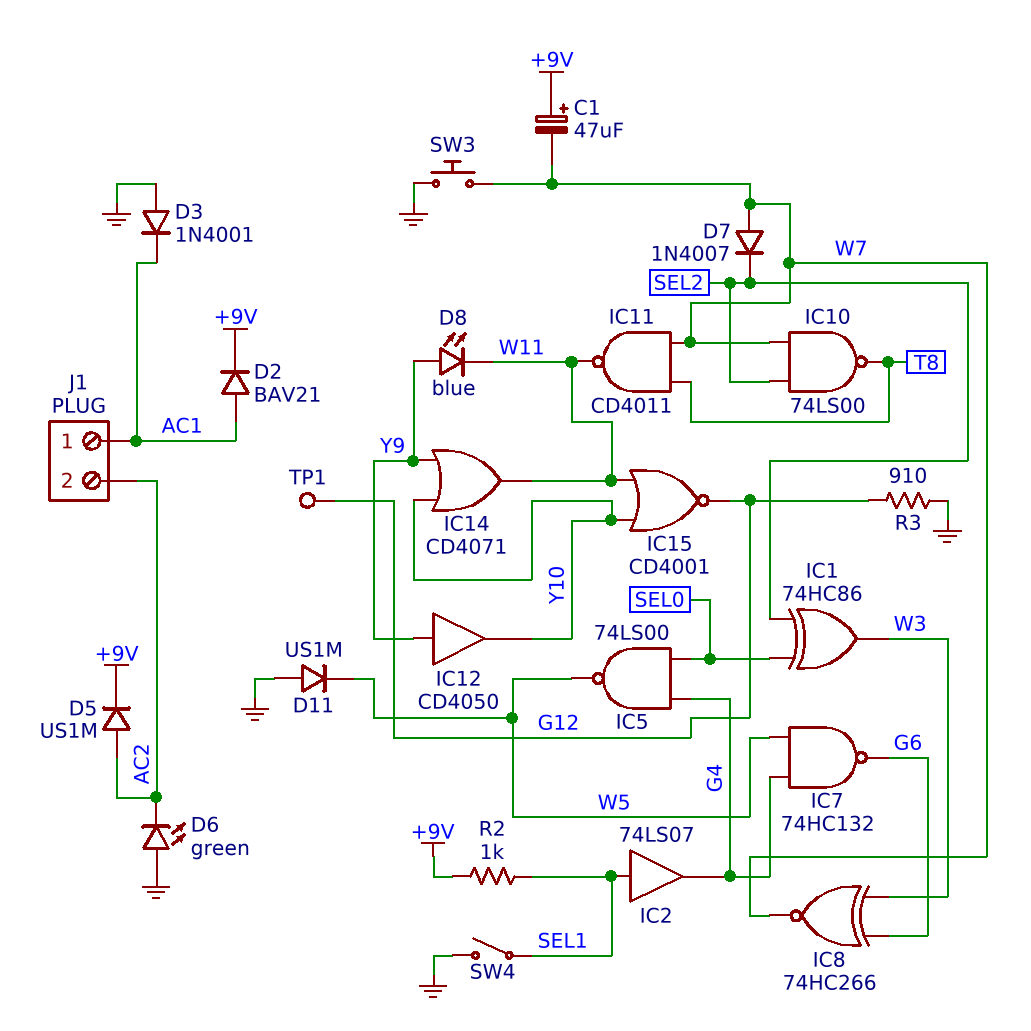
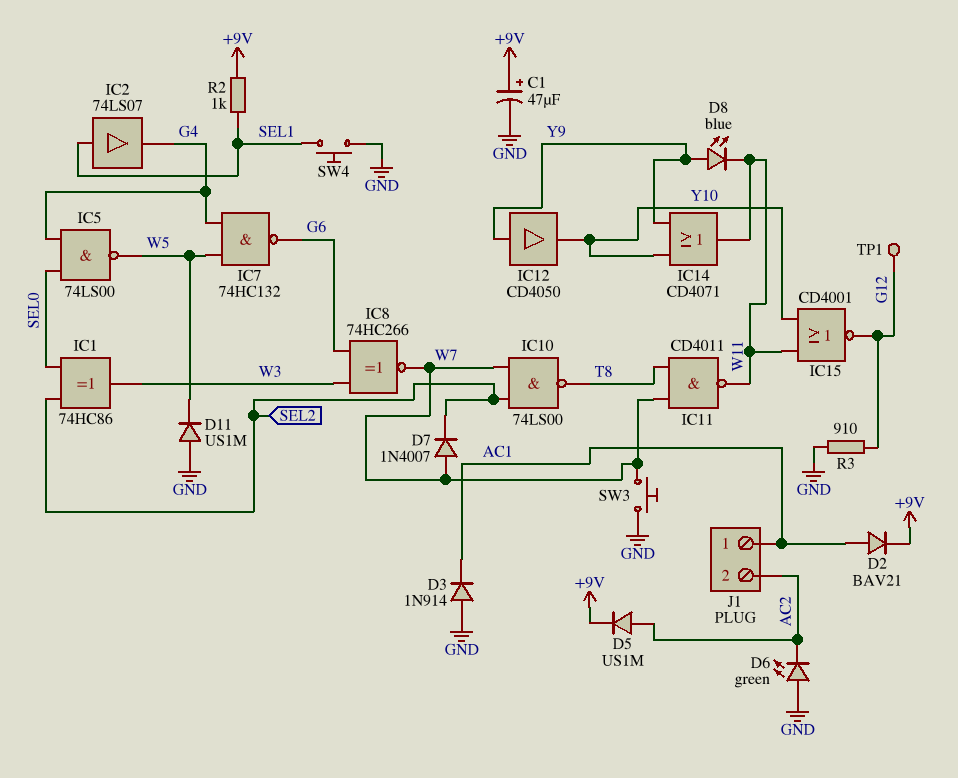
C1: 47uF (plus +9V, minus W7) -> 47uF (plus +9V, minus GND)
D3: diode 1N4001 (A GND, K AC1) -> diode 1N914 (A GND, K AC1)
SW4: switch (GND, SEL1) -> button (GND, SEL1)

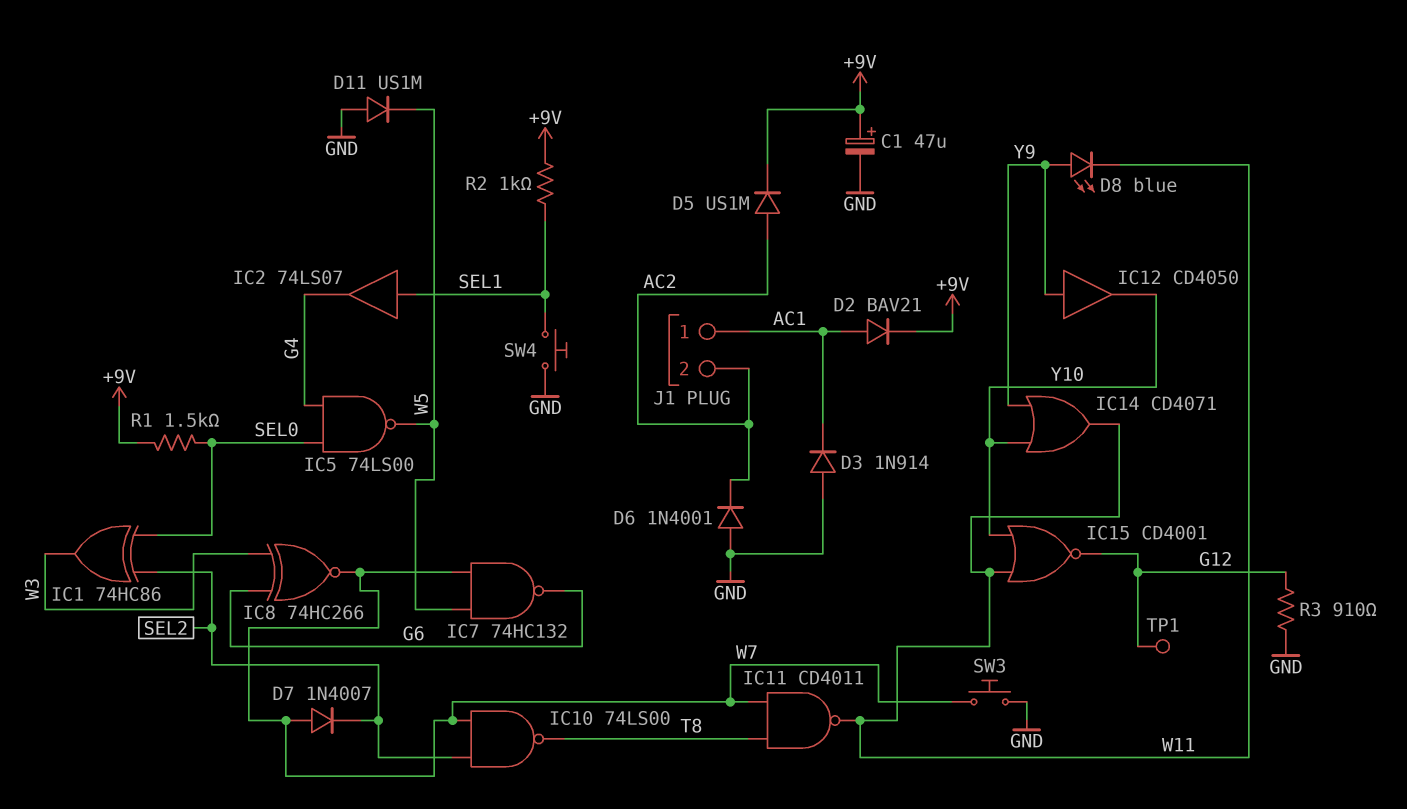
D6: LED green (A GND, K AC2) -> diode 1N4001 (A GND, K AC2)
IC7: NAND 74HC132 (in G4, in W5, out G6) -> NAND 74HC132 (in W5, in W7, out G6)
R1: none -> 1.5k (+9V, SEL0)

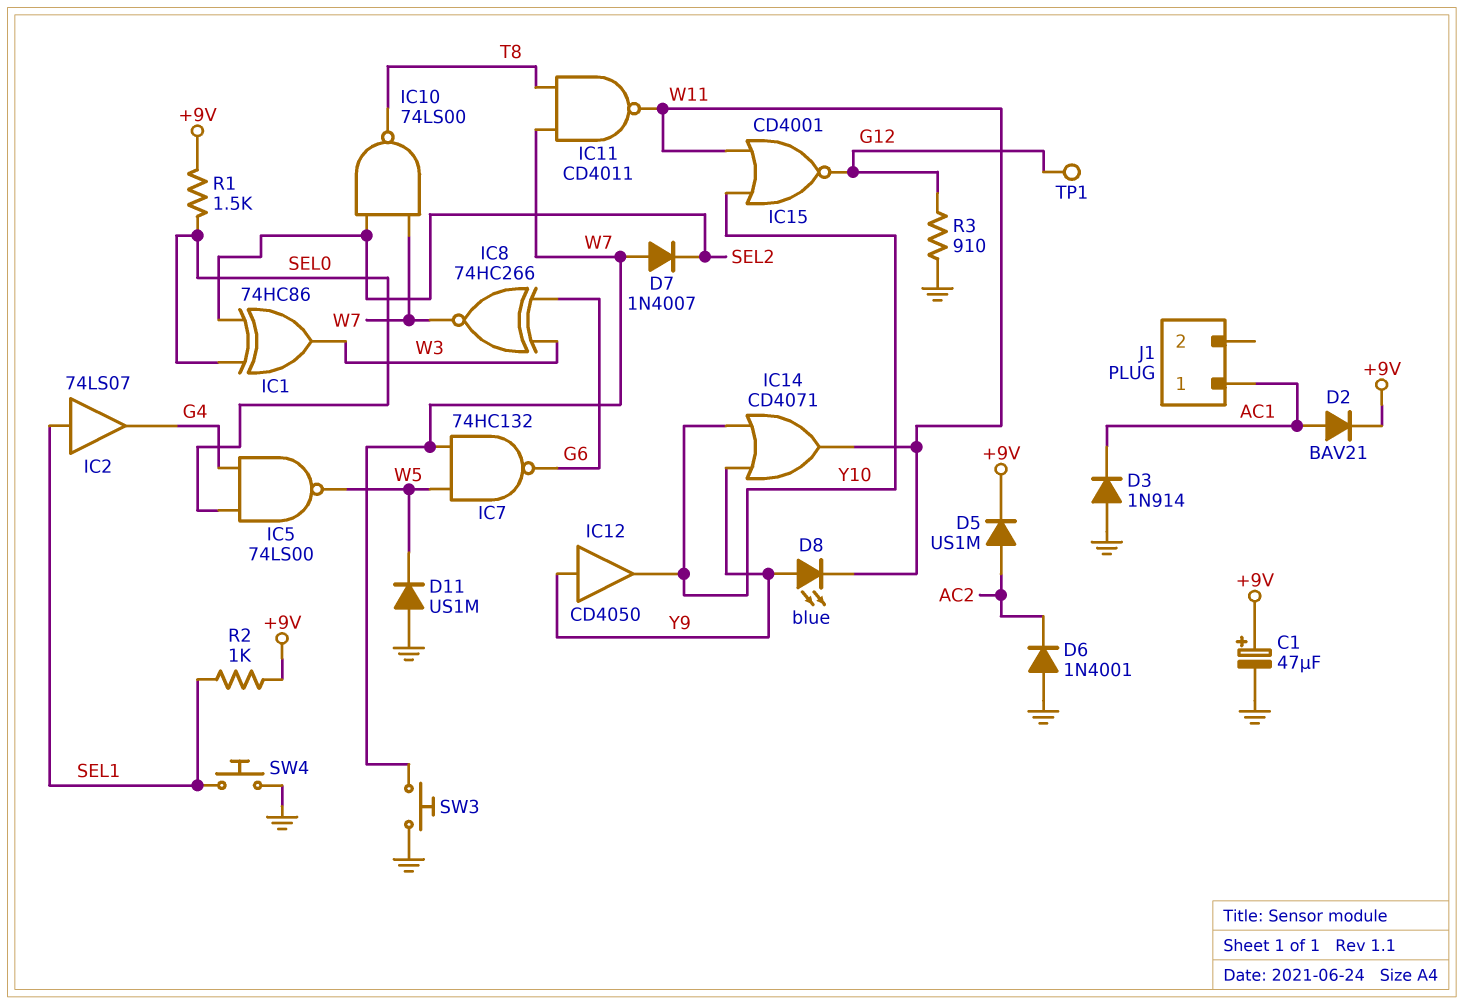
J1 pin 2: AC2 -> none

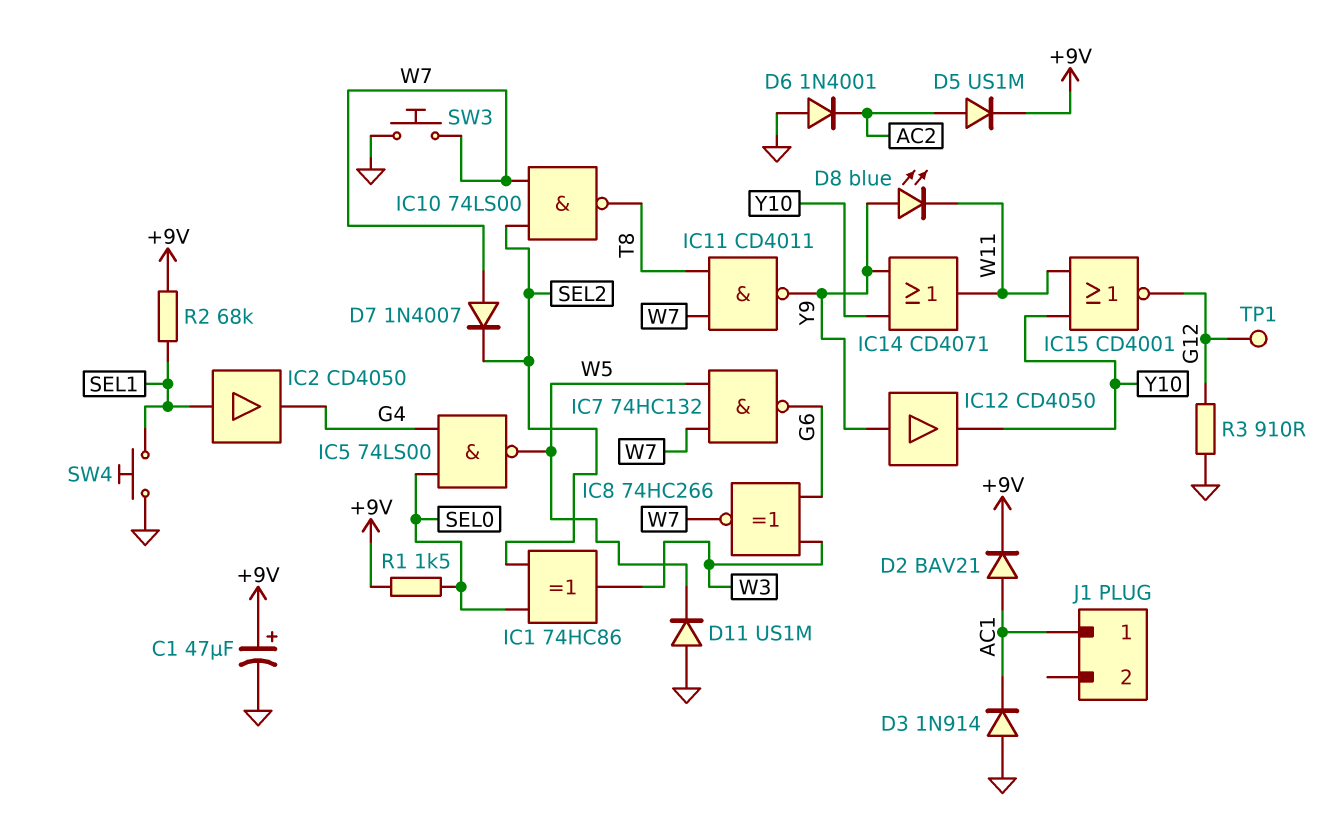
IC2: buffer 74LS07 (in SEL1, out G4) -> buffer CD4050 (in SEL1, out G4)
IC11: NAND CD4011 (in T8, in W7, out W11) -> NAND CD4011 (in T8, in W7, out Y9)
R2: 1k (+9V, SEL1) -> 68k (+9V, SEL1)

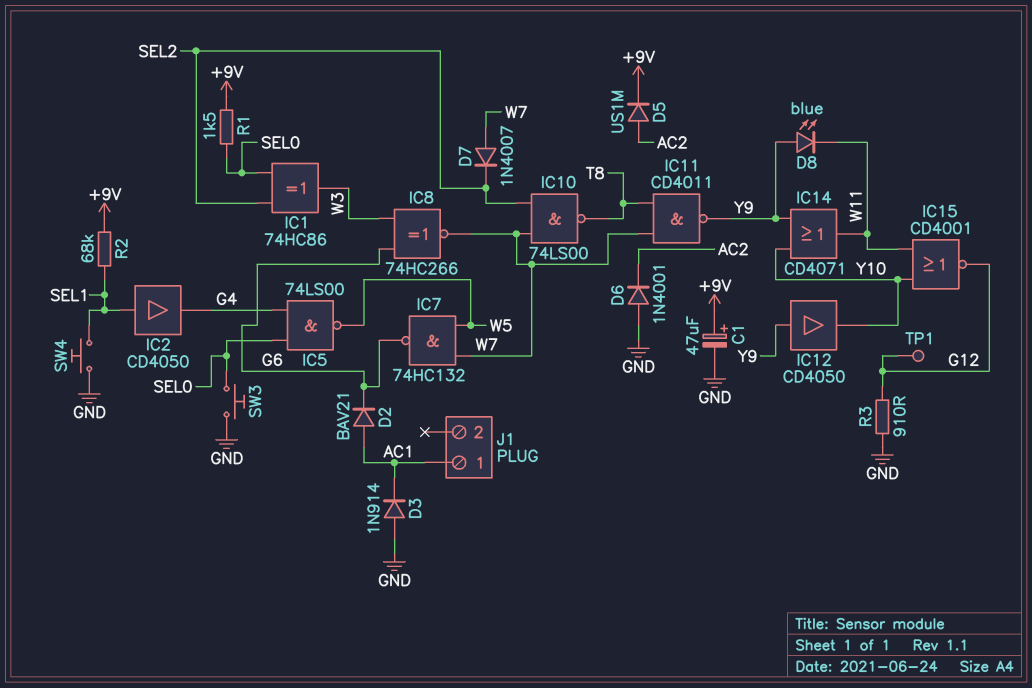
D2: diode BAV21 (A AC1, K +9V) -> diode BAV21 (A AC1, K G6)
D11: diode US1M (A GND, K W5) -> none
SW3: button (GND, W7) -> button (GND, SEL0)

